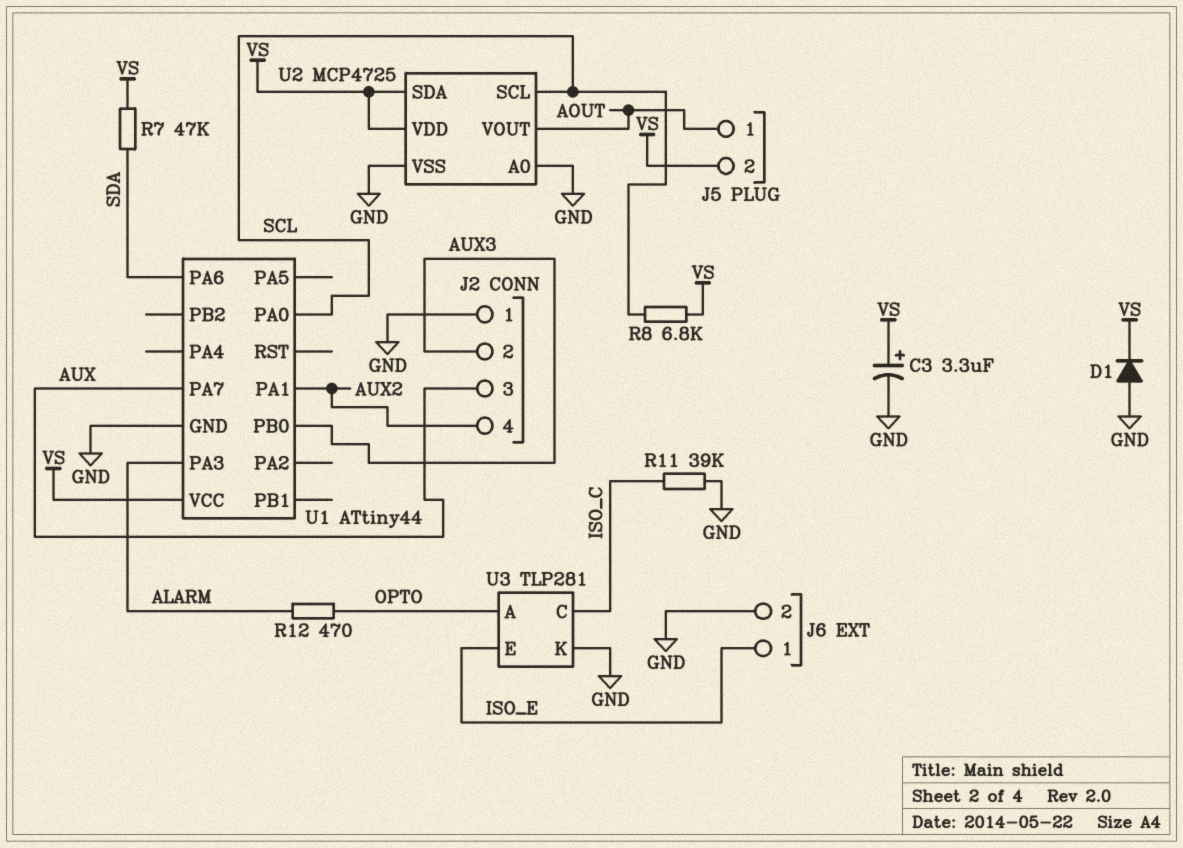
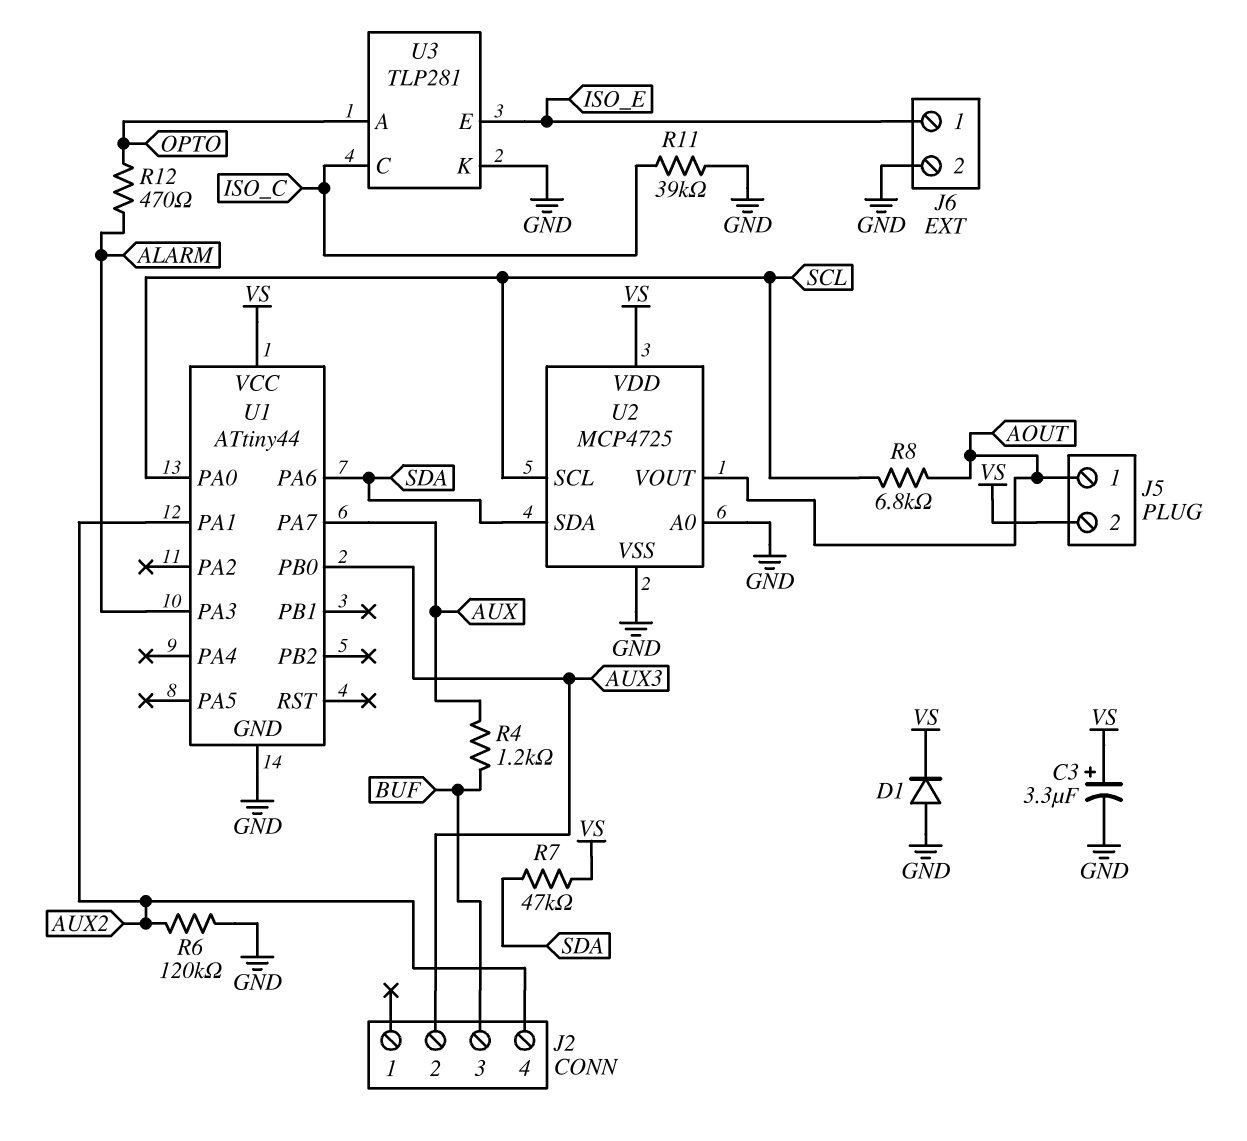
J2 pin 1: GND -> none
J2 pin 3: AUX -> BUF
R4: none -> 1.2k (AUX, BUF)
R6: none -> 120k (AUX2, GND)
R8: 6.8k (SCL, VS) -> 6.8k (AOUT, SCL)
U2 pin SDA: VS -> SDA

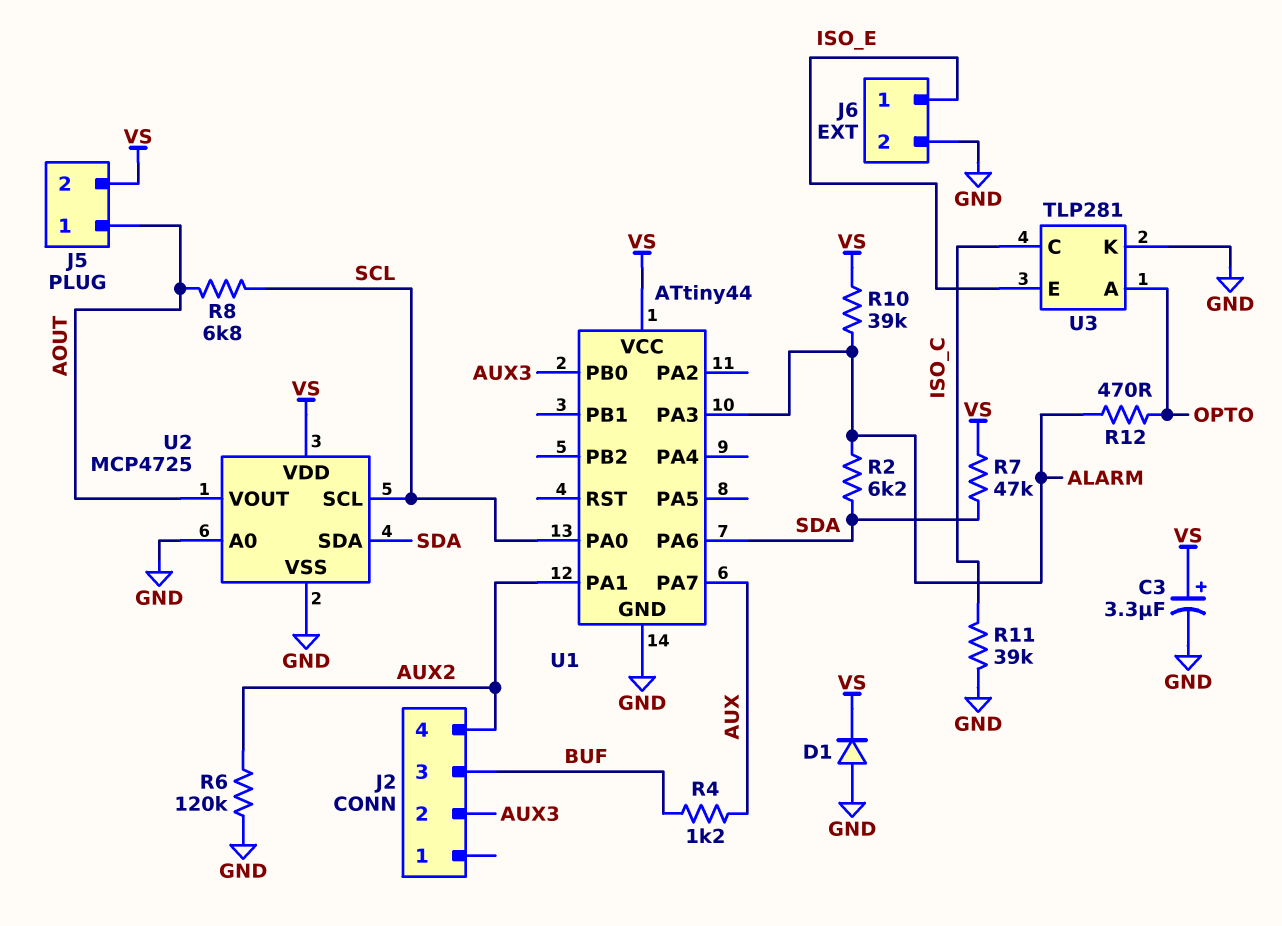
R2: none -> 6.2k (ALARM, SDA)
R10: none -> 39k (ALARM, VS)

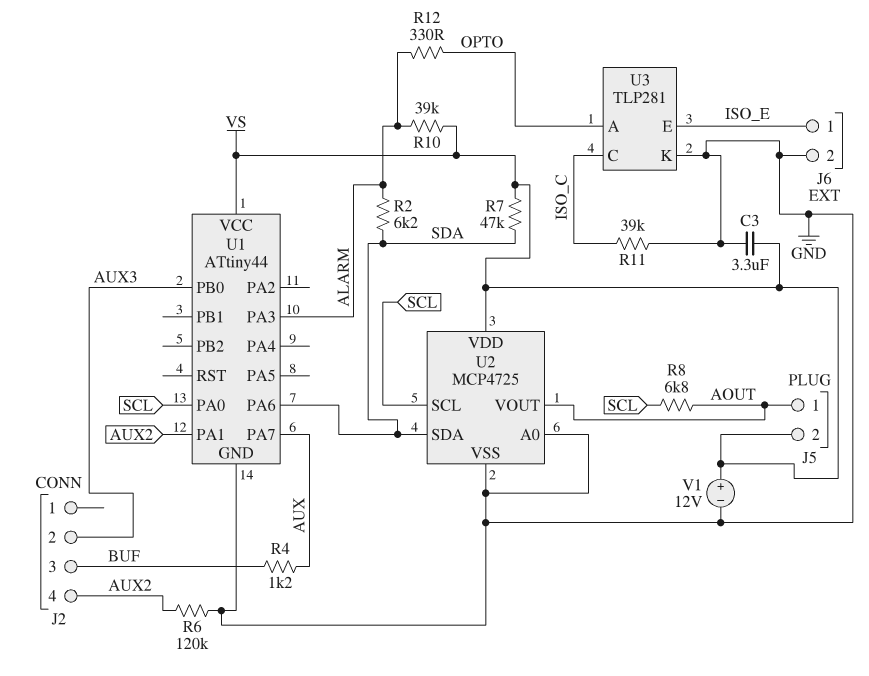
C3: 3.3uF (plus VS, minus GND) -> 3.3uF (GND, VS)
D1: diode (A GND, K VS) -> none
R12: 470 (ALARM, OPTO) -> 330 (ALARM, OPTO)
V1: none -> 12V (plus VS, minus GND)

